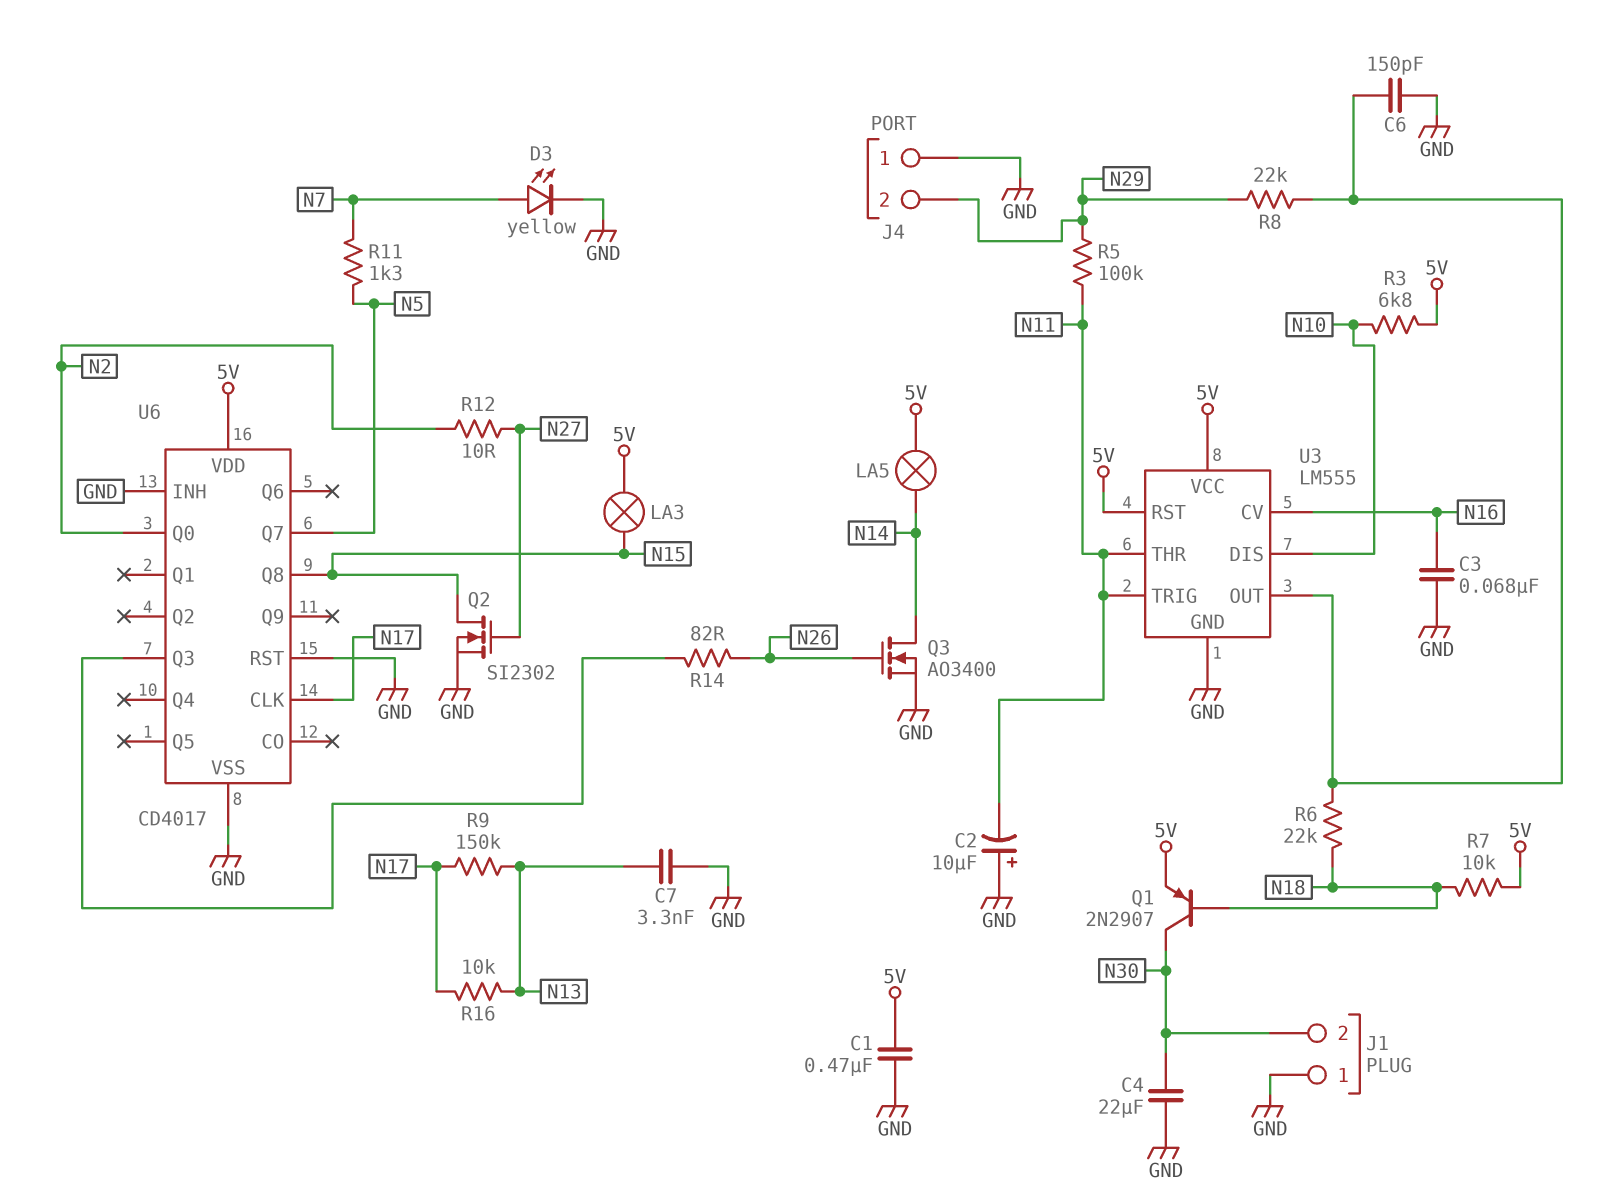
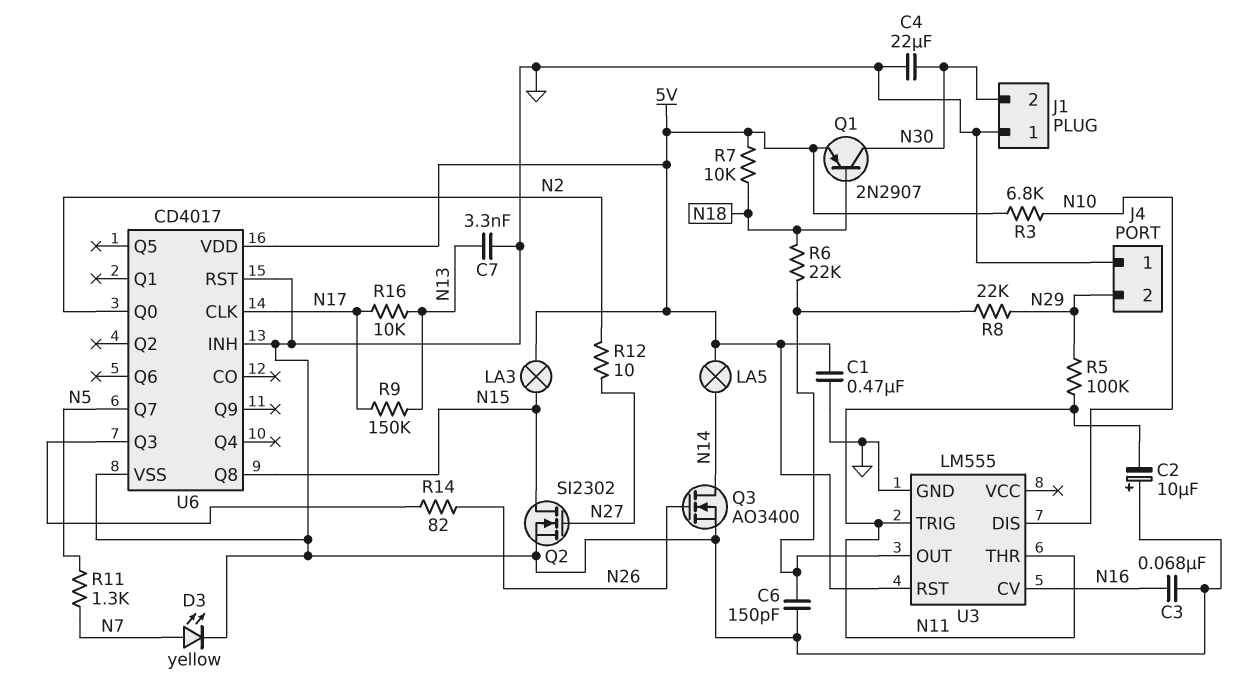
U3 pin VCC: 5V -> none

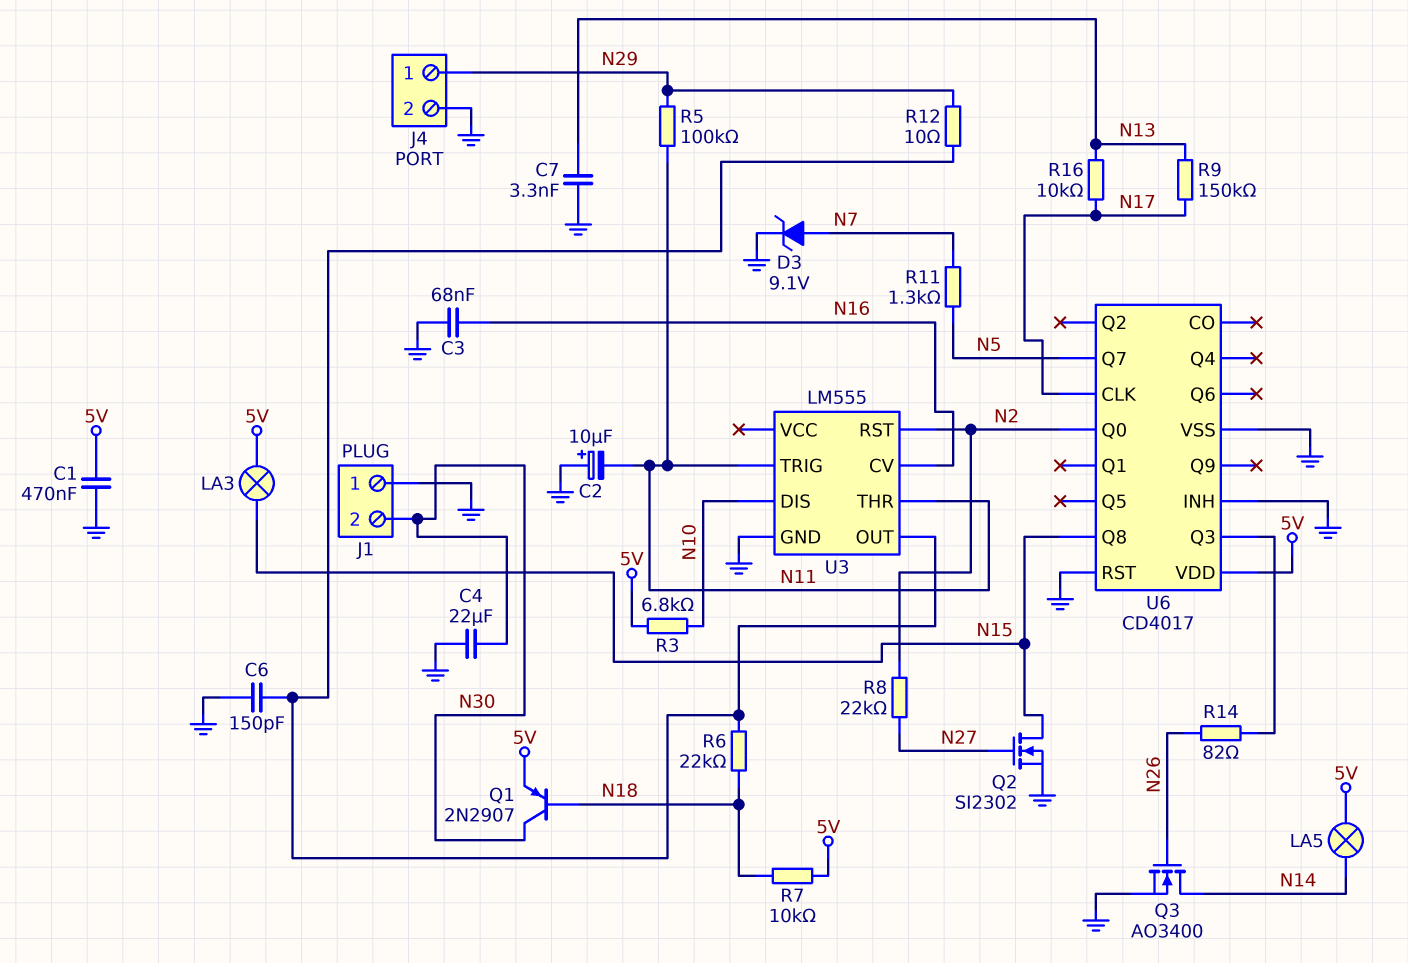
D3: LED yellow (A N7, K GND) -> zener 9.1V (A N7, K GND)
J4 pin 1: GND -> N29
J4 pin 2: N29 -> GND
R8: 22k (N29, U3/OUT) -> 22k (N2, N27)
R12: 10 (N2, N27) -> 10 (N29, U3/OUT)
U3 pin RST: 5V -> N2

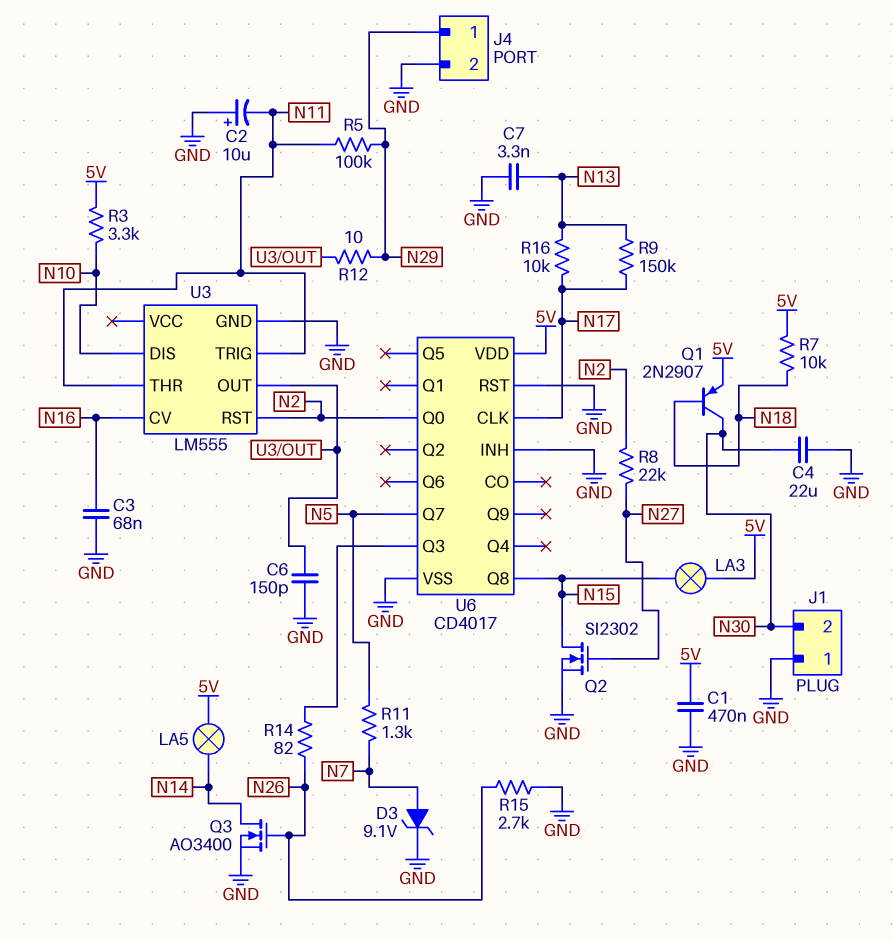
R3: 6.8k (5V, N10) -> 3.3k (5V, N10)
R6: 22k (N18, U3/OUT) -> none
R15: none -> 2.7k (GND, N26)

